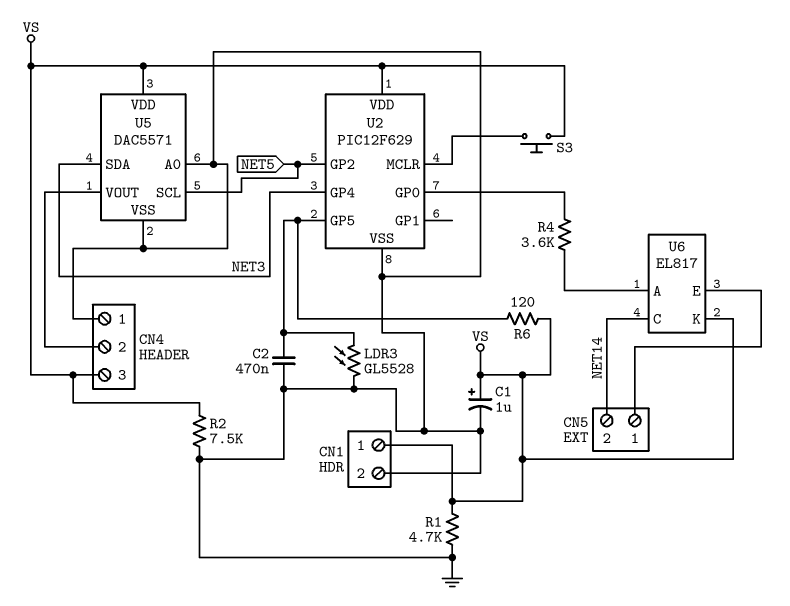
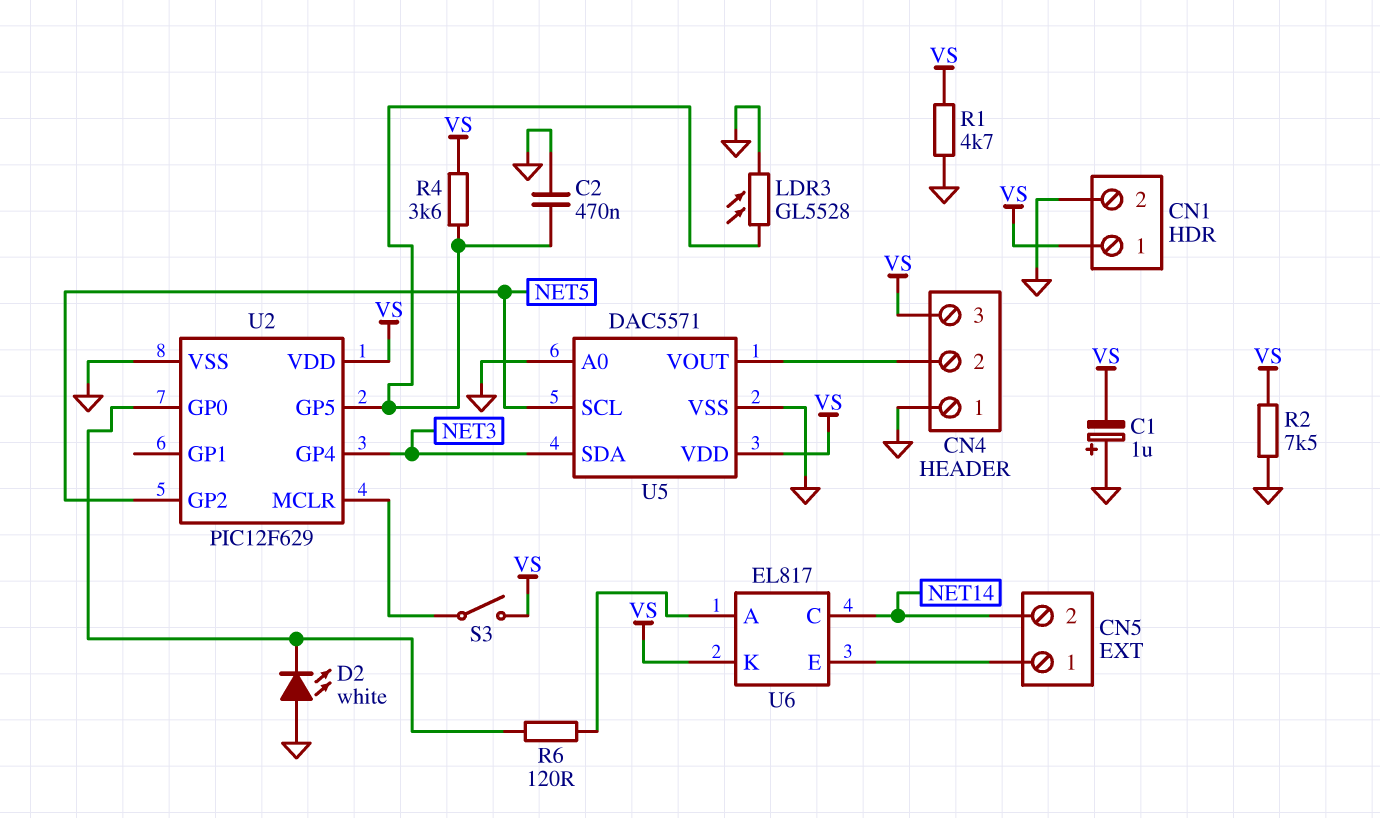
C1: 1uF (plus VS, minus GND) -> 1uF (plus GND, minus VS)
D2: none -> LED white (A GND, K U2/GP0)
R4: 3.6k (U2/GP0, U6/A) -> 3.6k (U2/GP5, VS)
R6: 120 (U2/GP5, VS) -> 120 (U2/GP0, U6/A)
S3: button (U2/MCLR, VS) -> switch (U2/MCLR, VS)

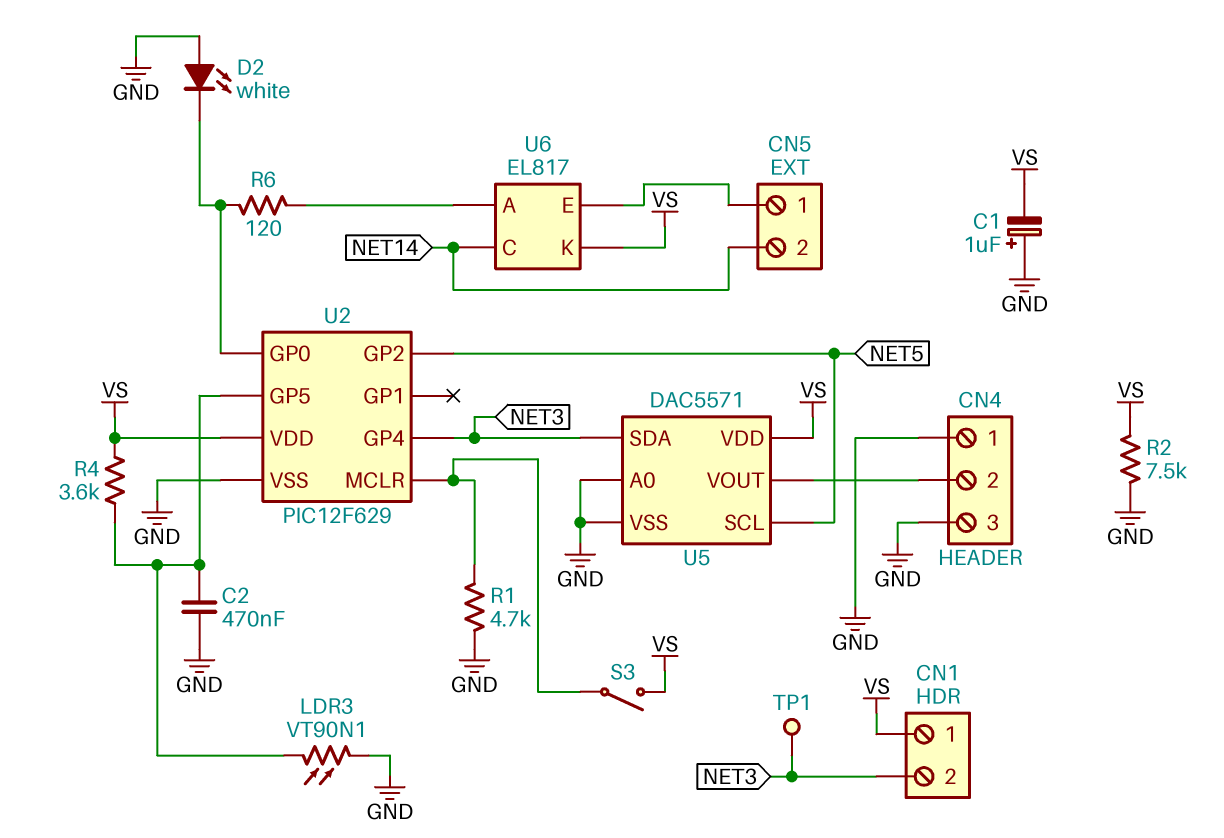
CN1 pin 2: GND -> NET3
CN4 pin 3: VS -> GND
LDR3: GL5528 (GND, U2/GP5) -> VT90N1 (GND, U2/GP5)
R1: 4.7k (GND, VS) -> 4.7k (GND, U2/MCLR)
TP1: none -> test point (NET3)

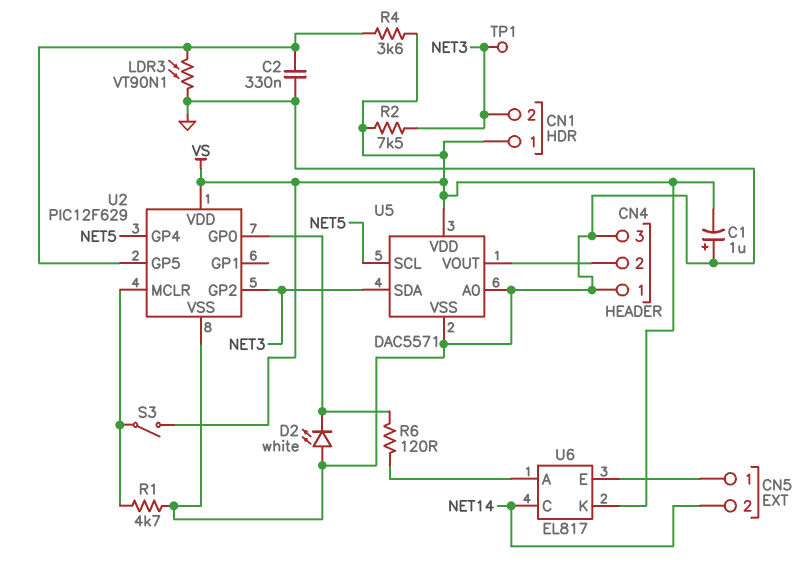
C2: 470nF (GND, U2/GP5) -> 330nF (GND, U2/GP5)
R2: 7.5k (GND, VS) -> 7.5k (NET3, VS)
U2 pin GP2: NET5 -> NET3
U2 pin GP4: NET3 -> NET5

